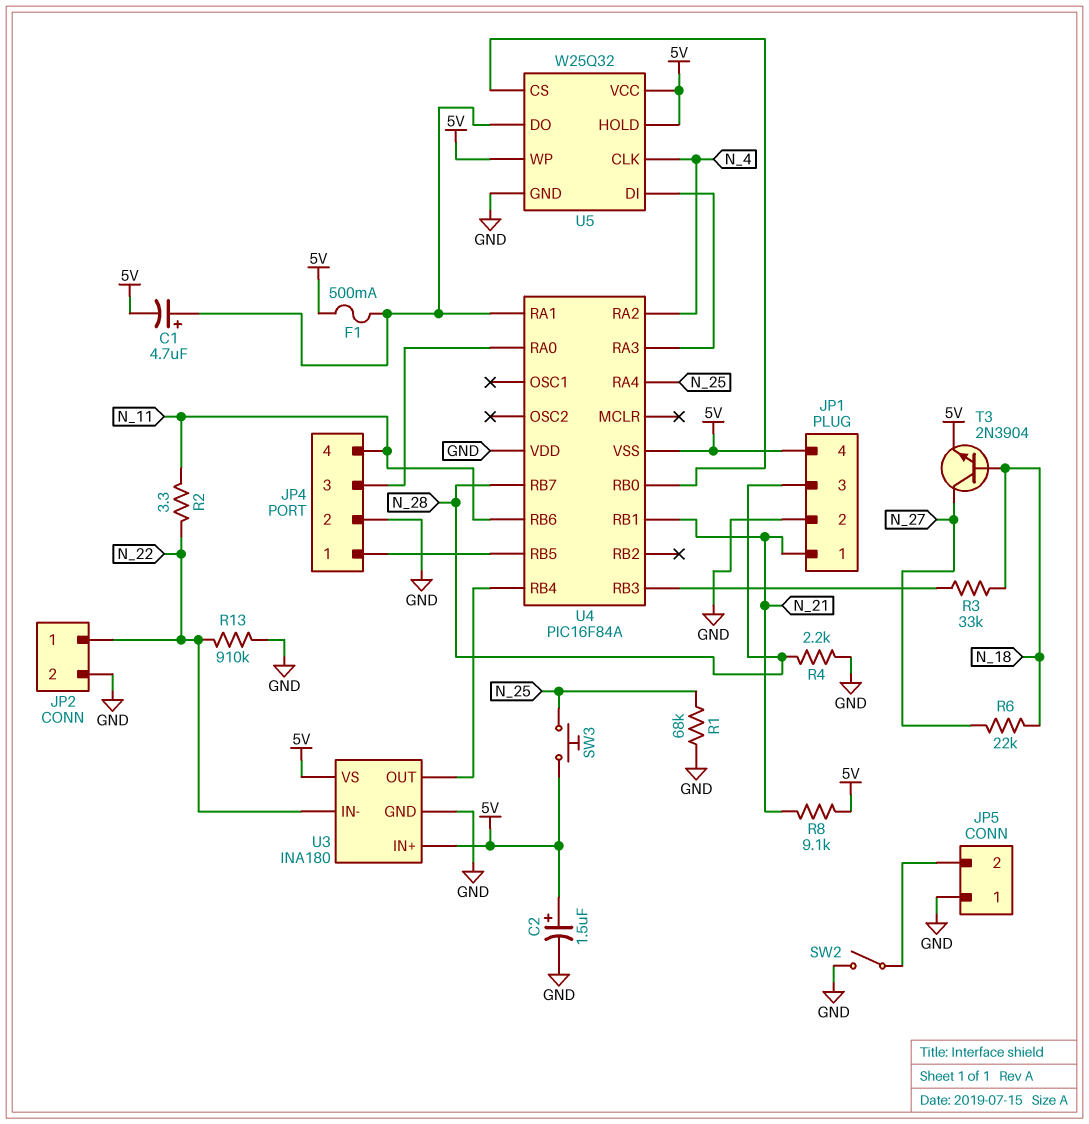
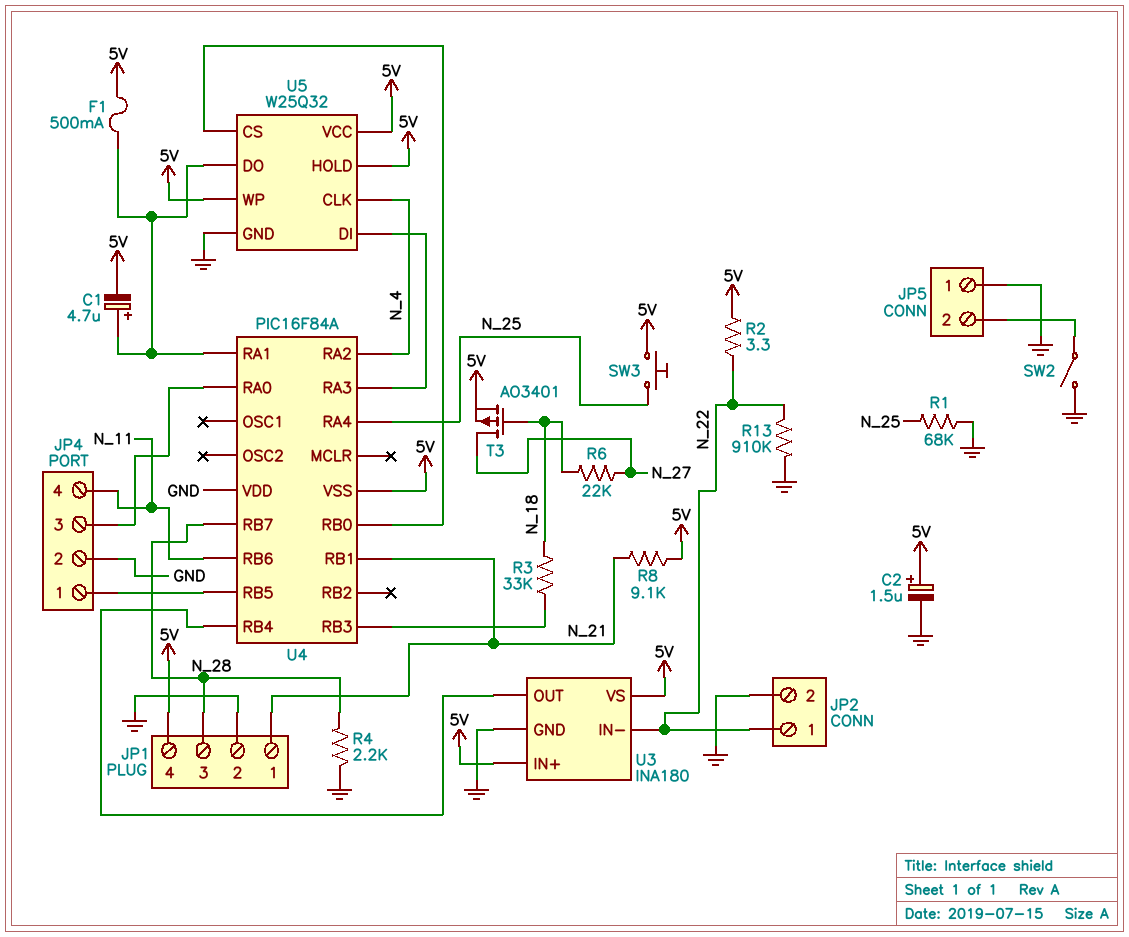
R2: 3.3 (N_11, N_22) -> 3.3 (5V, N_22)
T3: NPN 2N3904 (B N_18, C N_27, E 5V) -> PMOS AO3401 (G N_18, D N_27, S 5V)

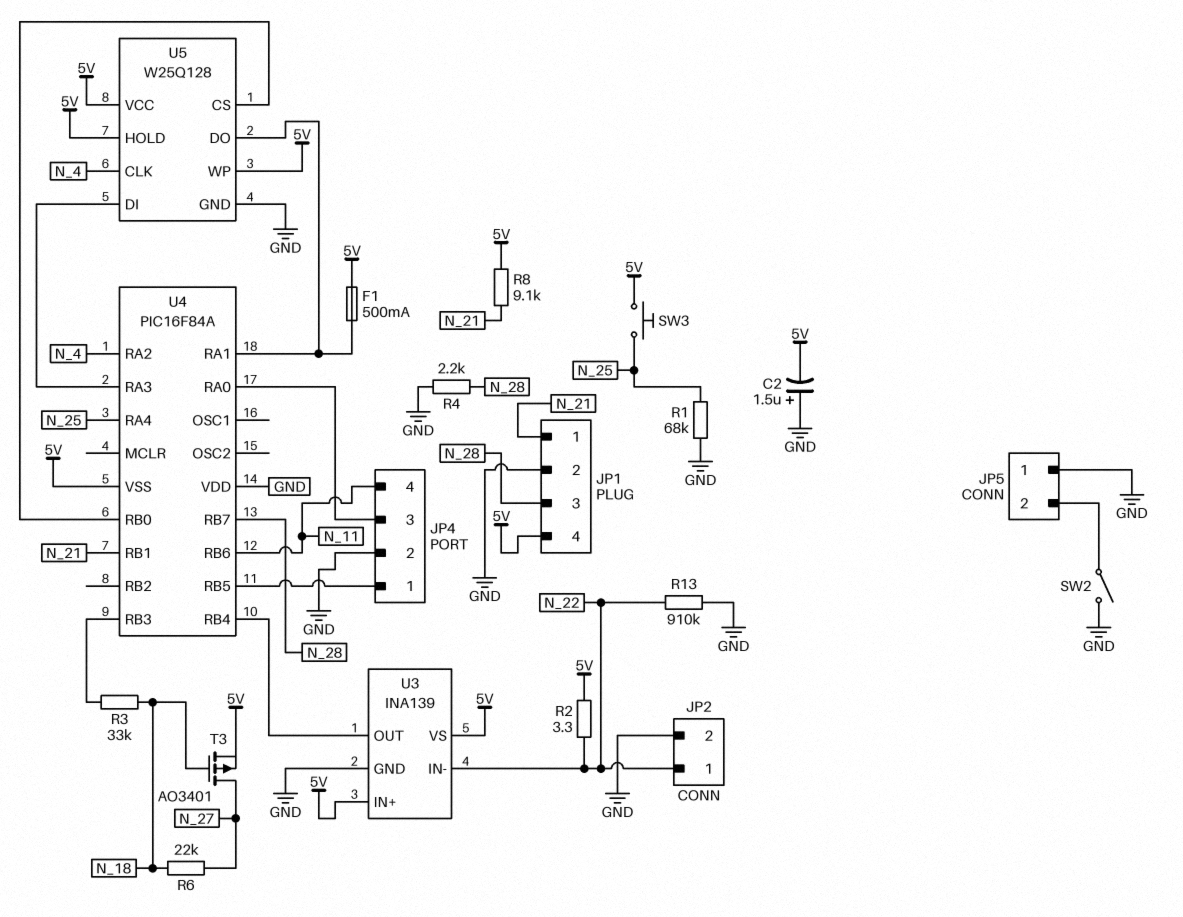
C1: 4.7uF (plus U4/RA1, minus 5V) -> none
C2: 1.5uF (plus 5V, minus GND) -> 1.5uF (plus GND, minus 5V)
U3: INA180 -> INA139
U5: W25Q32 -> W25Q128

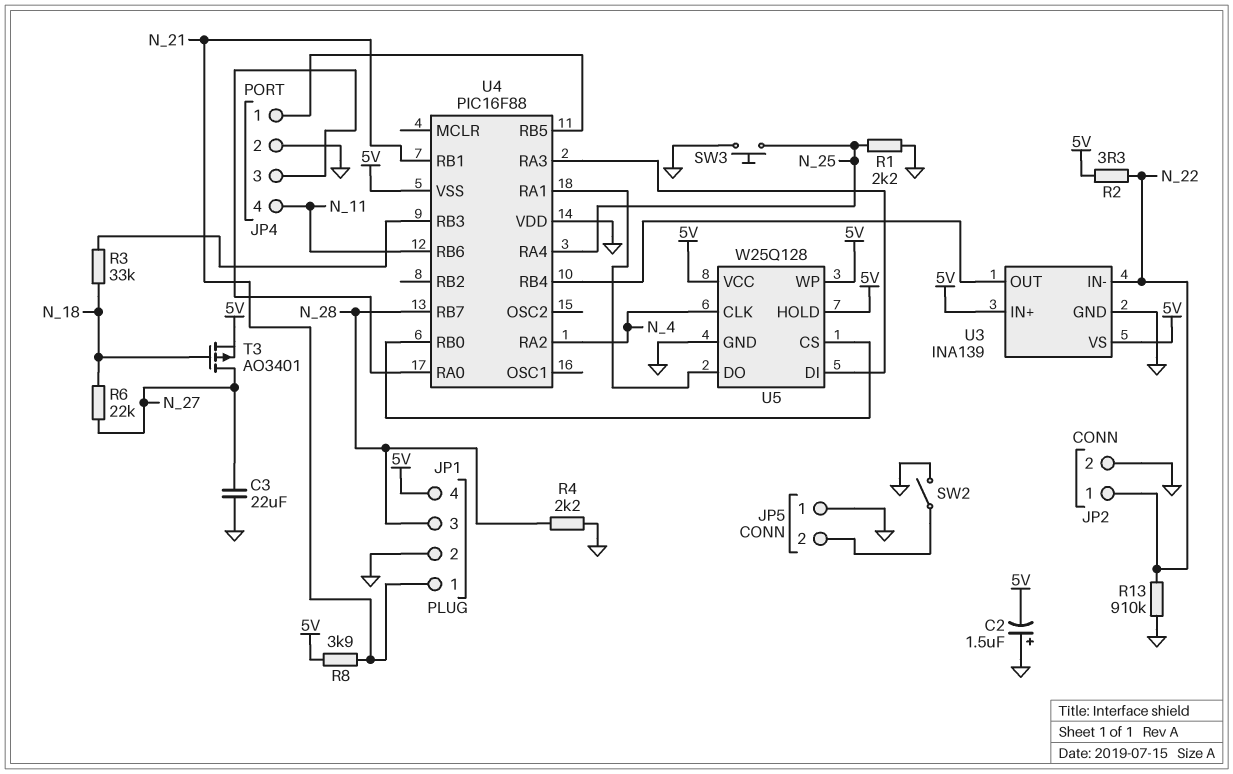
C3: none -> 22uF (GND, N_27)
F1: 500mA (5V, U4/RA1) -> none
R1: 68k (GND, N_25) -> 2.2k (GND, N_25)
R8: 9.1k (5V, N_21) -> 3.9k (5V, N_21)
SW3: button (5V, N_25) -> button (GND, N_25)
U4: PIC16F84A -> PIC16F88

